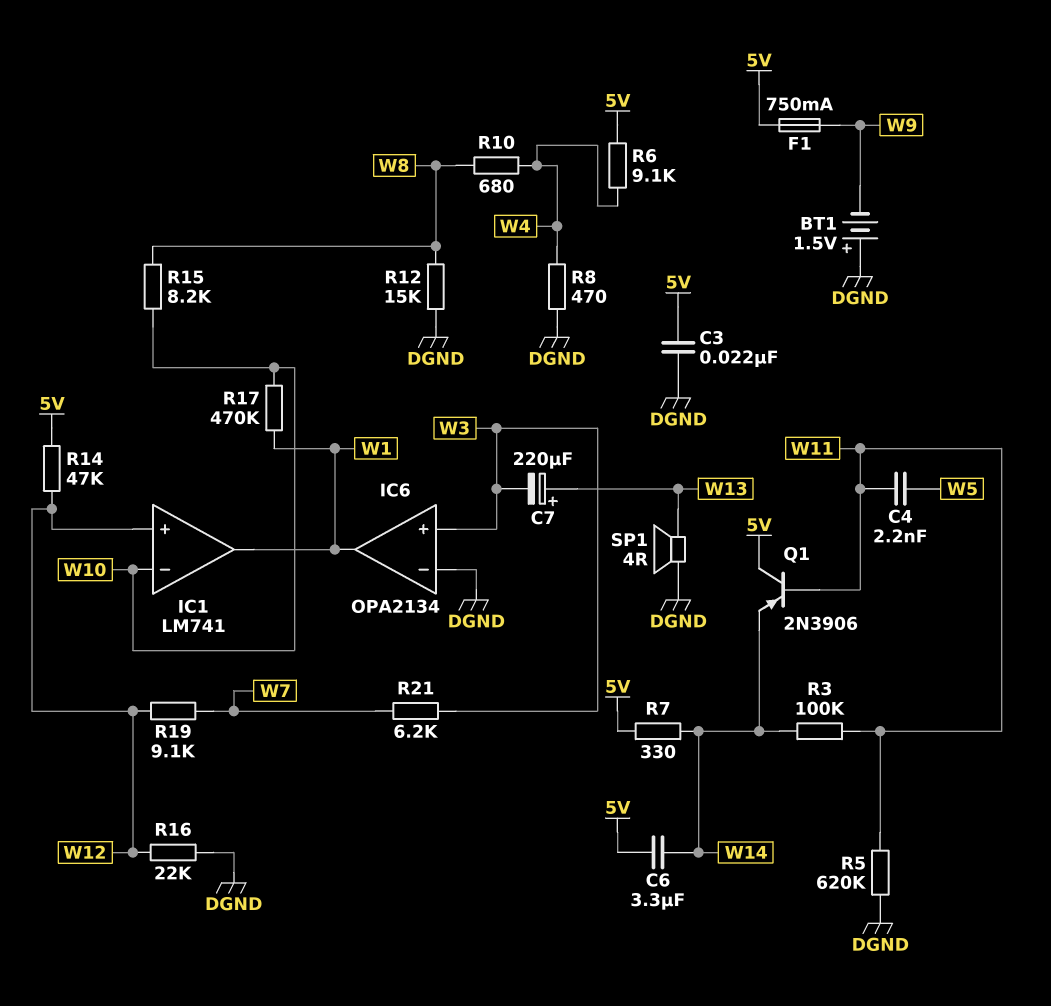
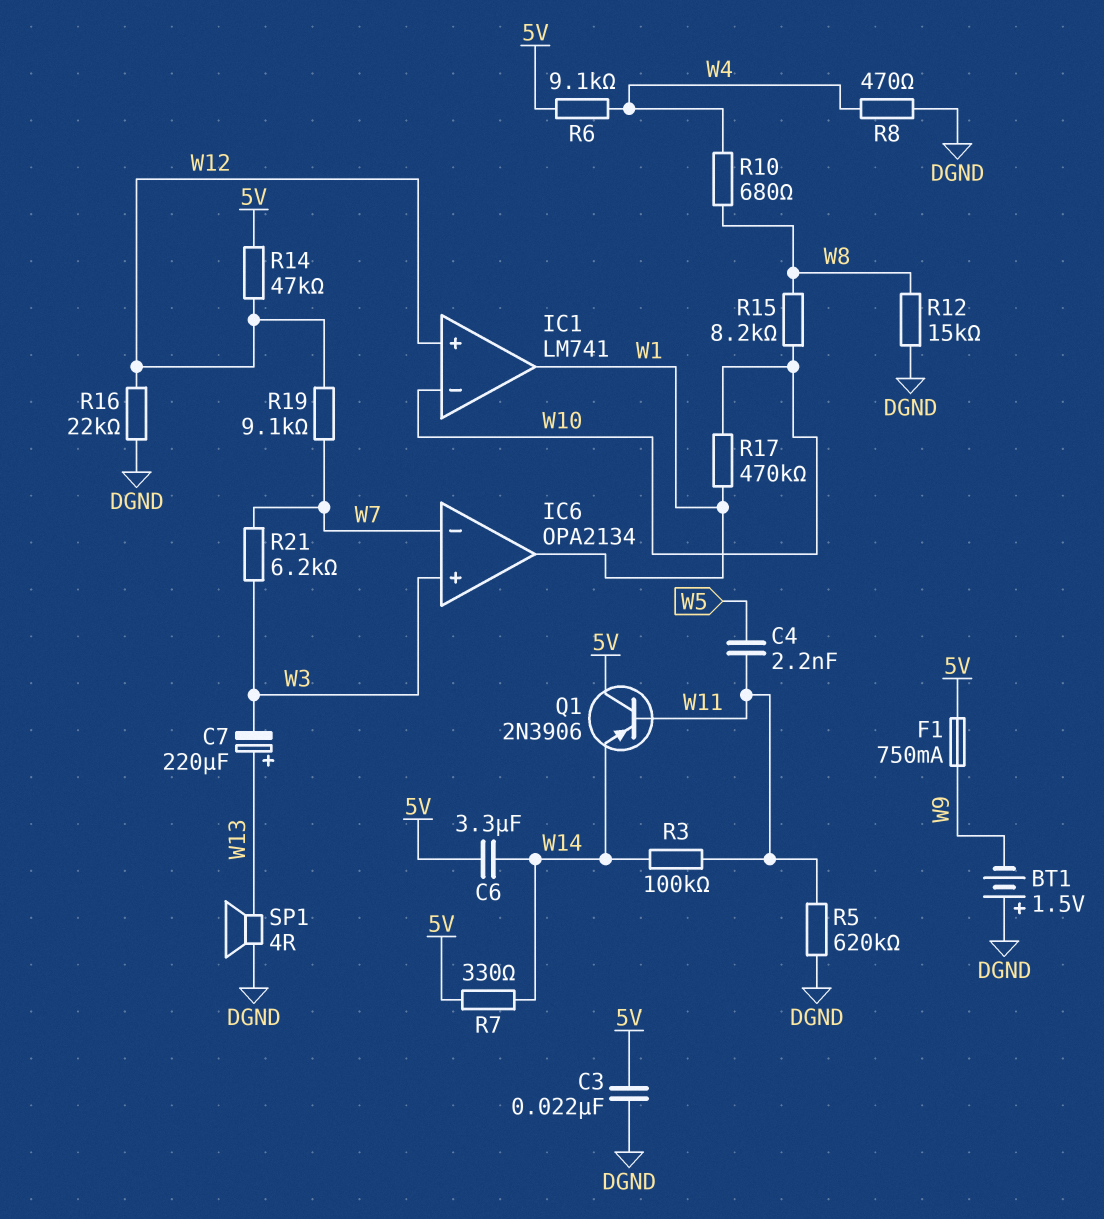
IC6 pin in-: DGND -> W7

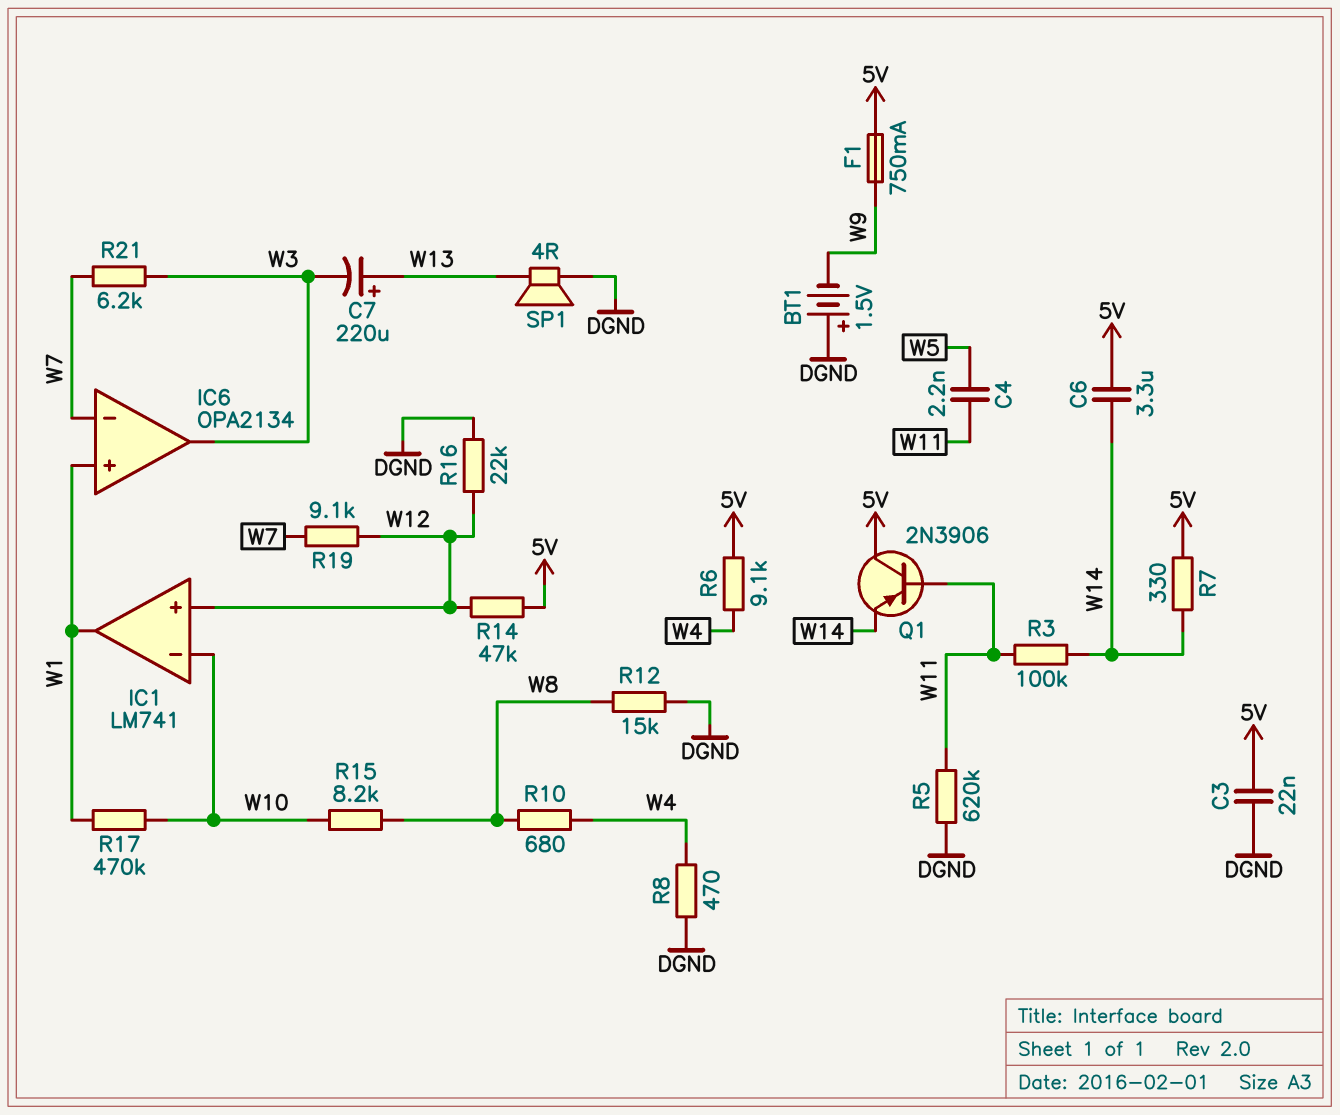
IC6 pin in+: W3 -> W1
IC6 pin out: W1 -> W3

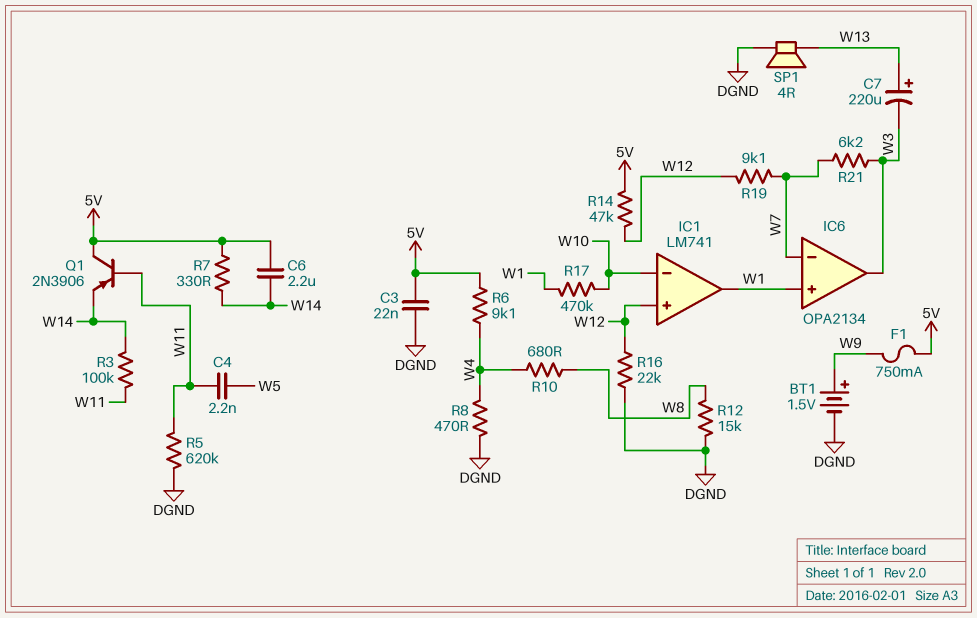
BT1: 1.5V (plus DGND, minus W9) -> 1.5V (plus W9, minus DGND)
C6: 3.3uF (5V, W14) -> 2.2uF (5V, W14)
R15: 8.2k (W8, W10) -> none

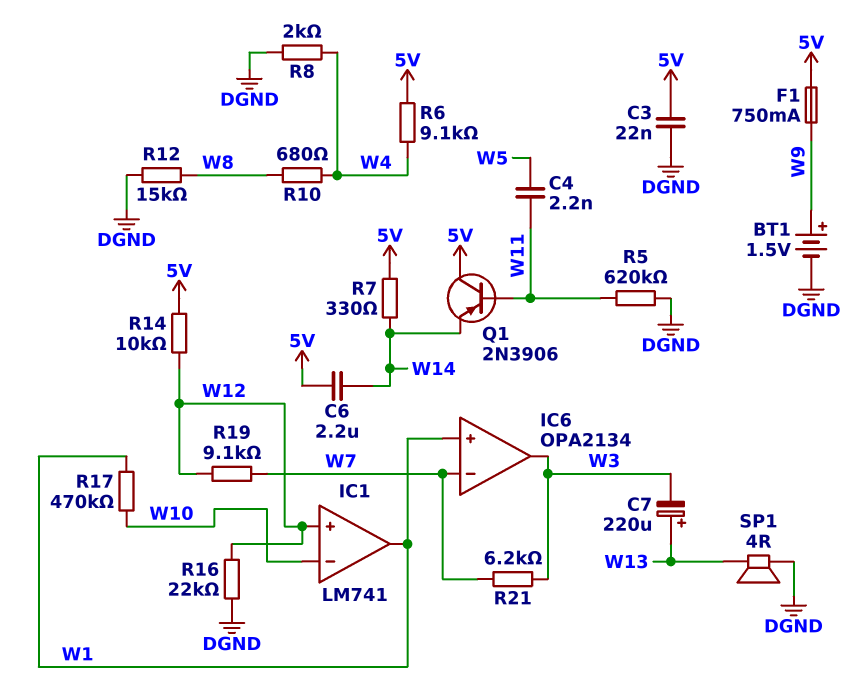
R3: 100k (W11, W14) -> none
R8: 470 (DGND, W4) -> 2k (DGND, W4)
R14: 47k (5V, W12) -> 10k (5V, W12)

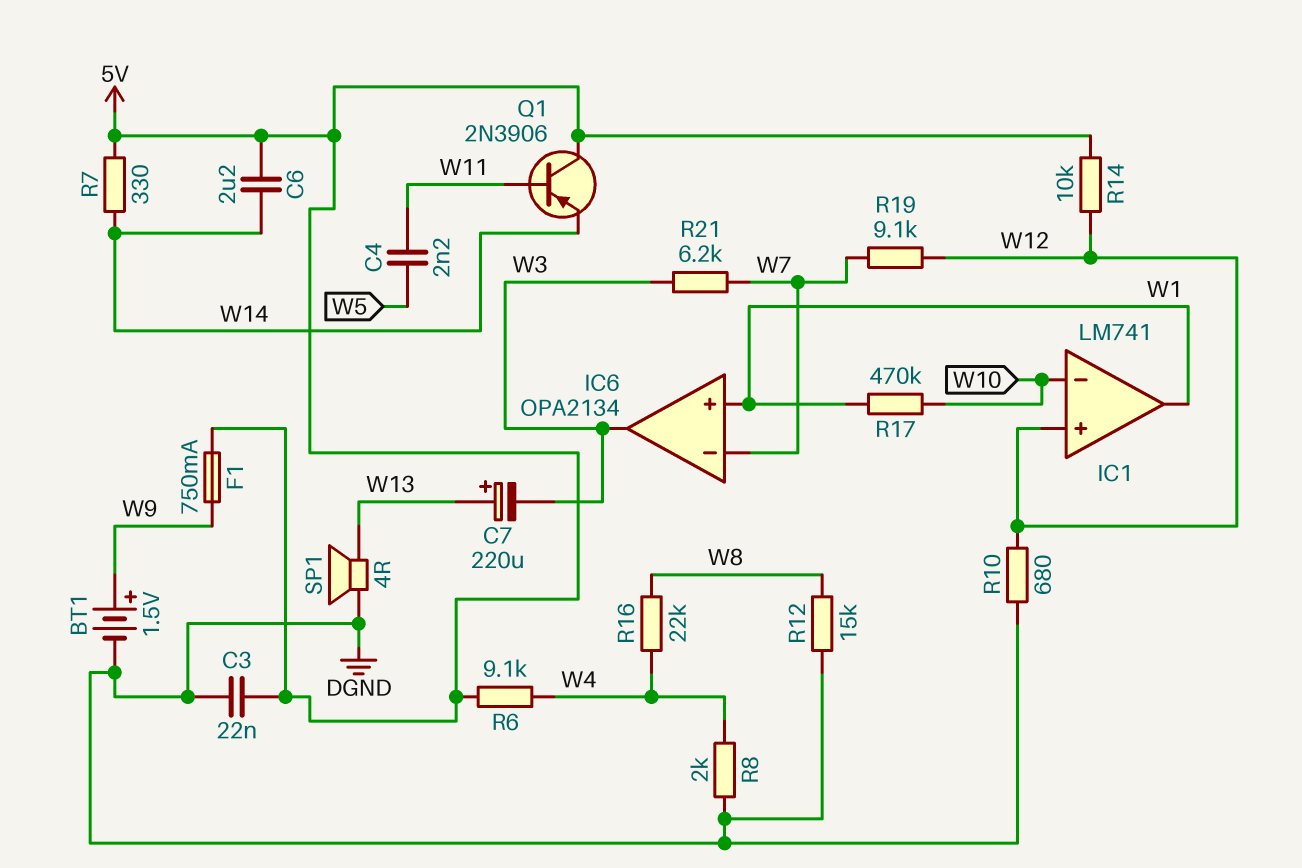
R5: 620k (DGND, W11) -> none
R10: 680 (W4, W8) -> 680 (DGND, W12)
R16: 22k (DGND, W12) -> 22k (W4, W8)

